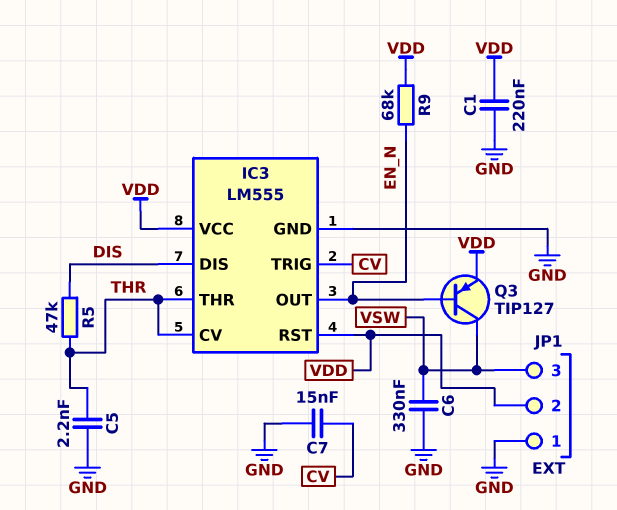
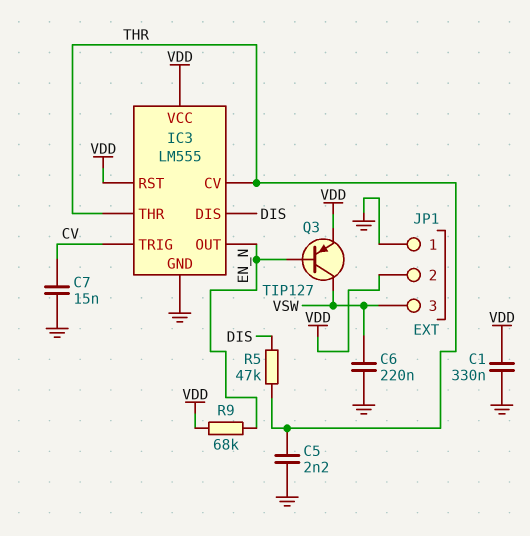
C1: 220nF (GND, VDD) -> 330nF (GND, VDD)
C6: 330nF (GND, VSW) -> 220nF (GND, VSW)

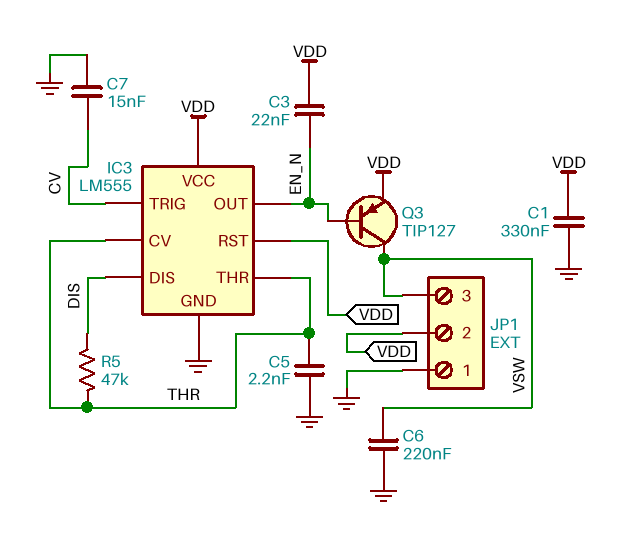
C3: none -> 22nF (EN_N, VDD)
R9: 68k (EN_N, VDD) -> none

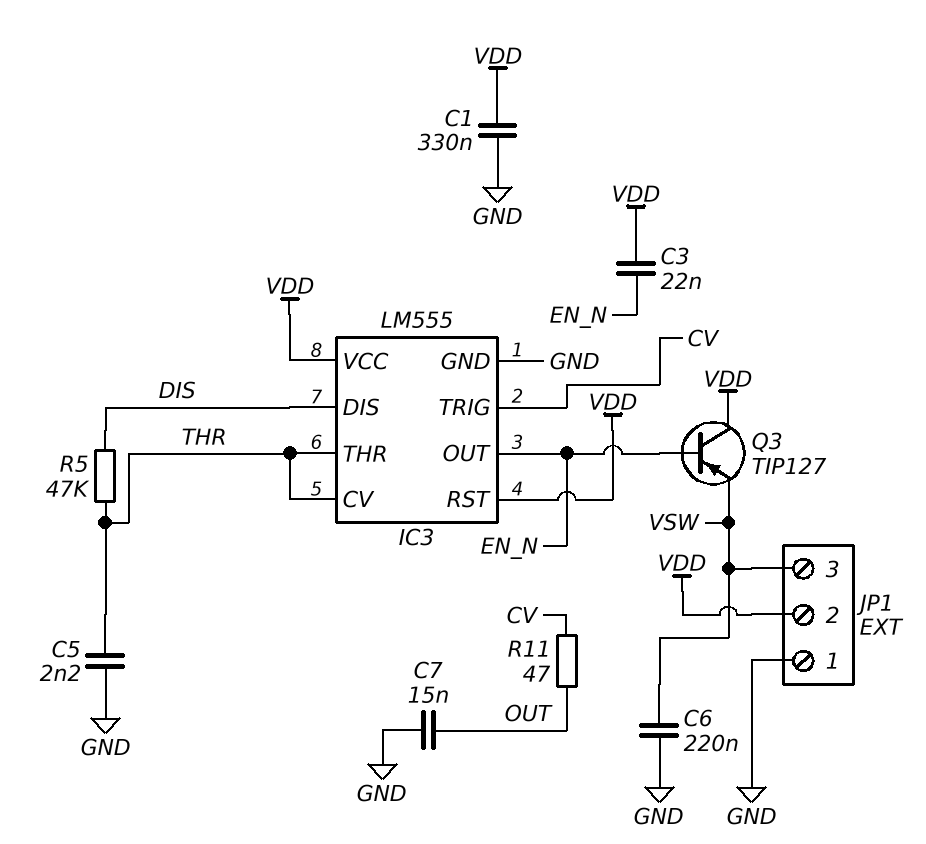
C7: 15nF (CV, GND) -> 15nF (GND, OUT)
Q3: PNP TIP127 (B EN_N, C VSW, E VDD) -> PNP TIP127 (B EN_N, C VDD, E VSW)
R11: none -> 47 (CV, OUT)

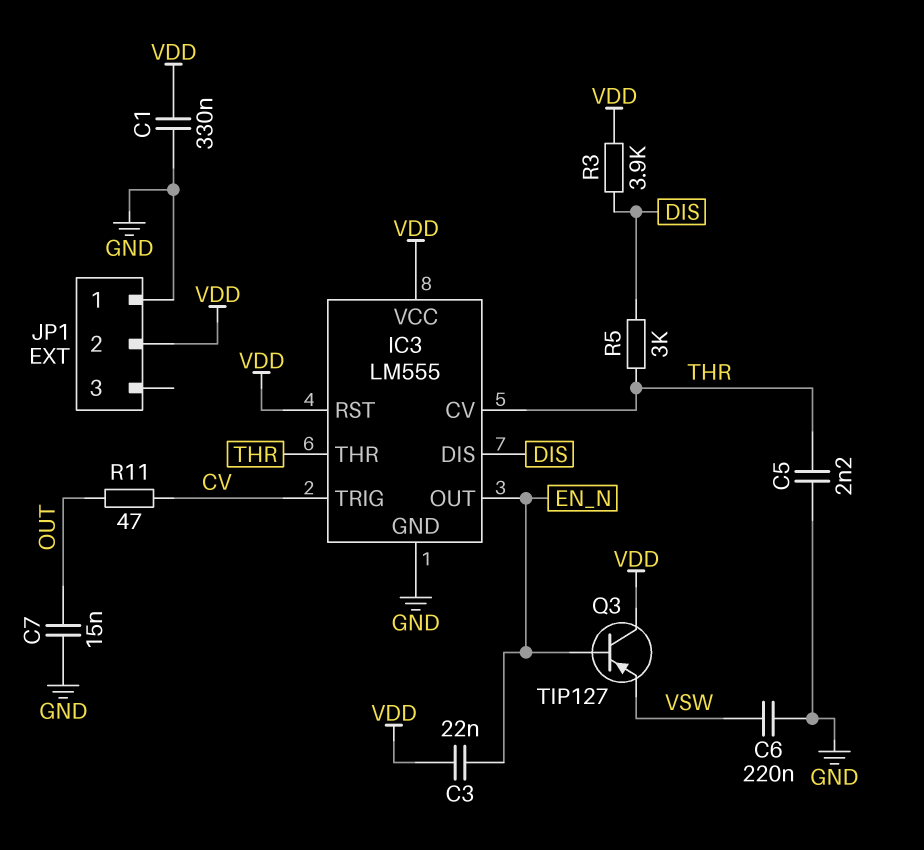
JP1 pin 3: VSW -> none
R3: none -> 3.9k (DIS, VDD)
R5: 47k (DIS, THR) -> 3k (DIS, THR)

